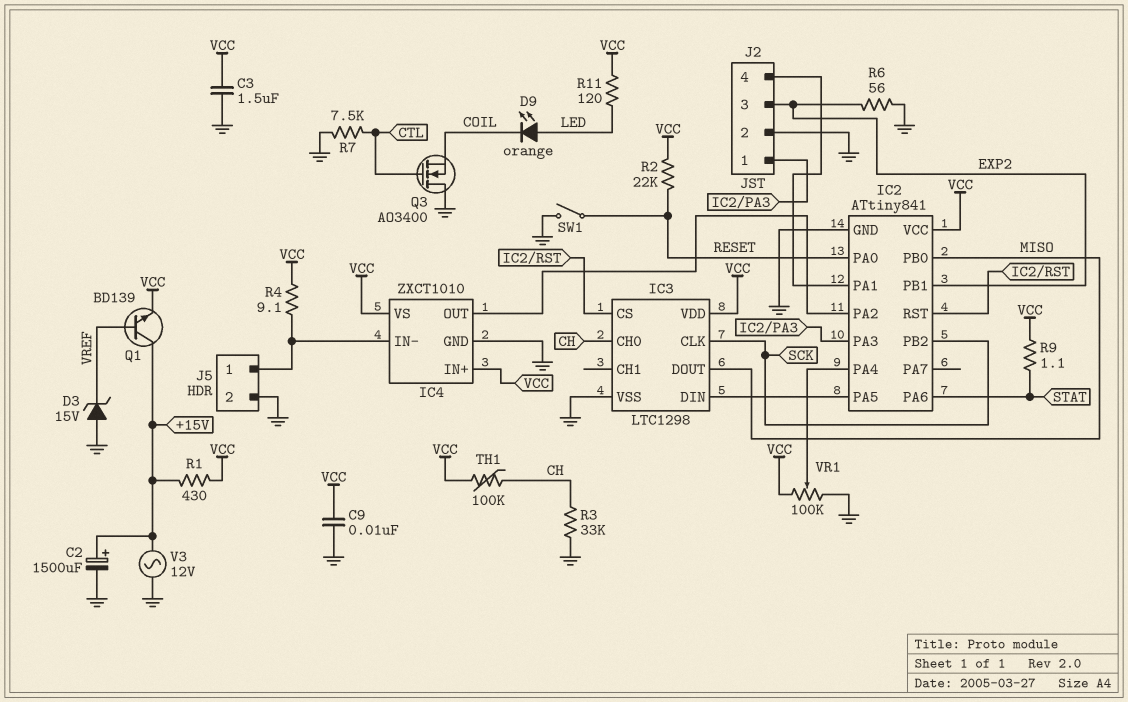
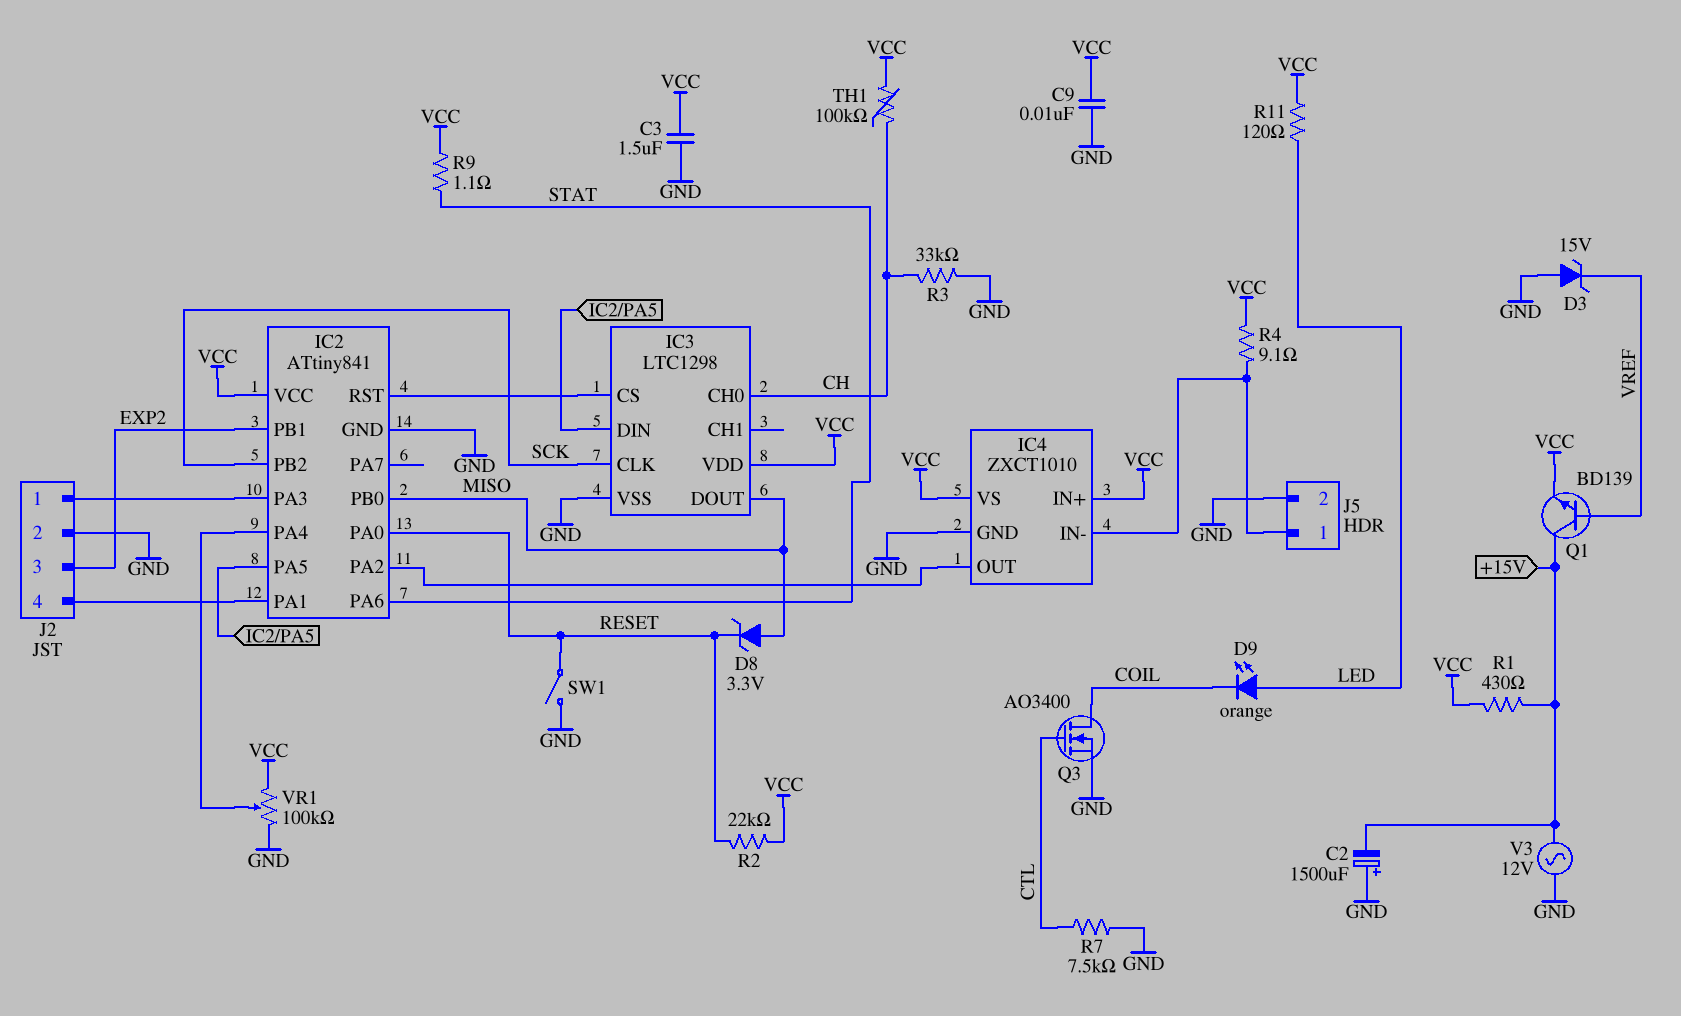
C2: 1500uF (plus +15V, minus GND) -> 1500uF (plus GND, minus +15V)
D8: none -> zener 3.3V (A MISO, K RESET)
Q3: NMOS AO3400 (G CTL, D GND, S COIL) -> NMOS AO3400 (G CTL, D COIL, S GND)
R6: 56 (EXP2, GND) -> none

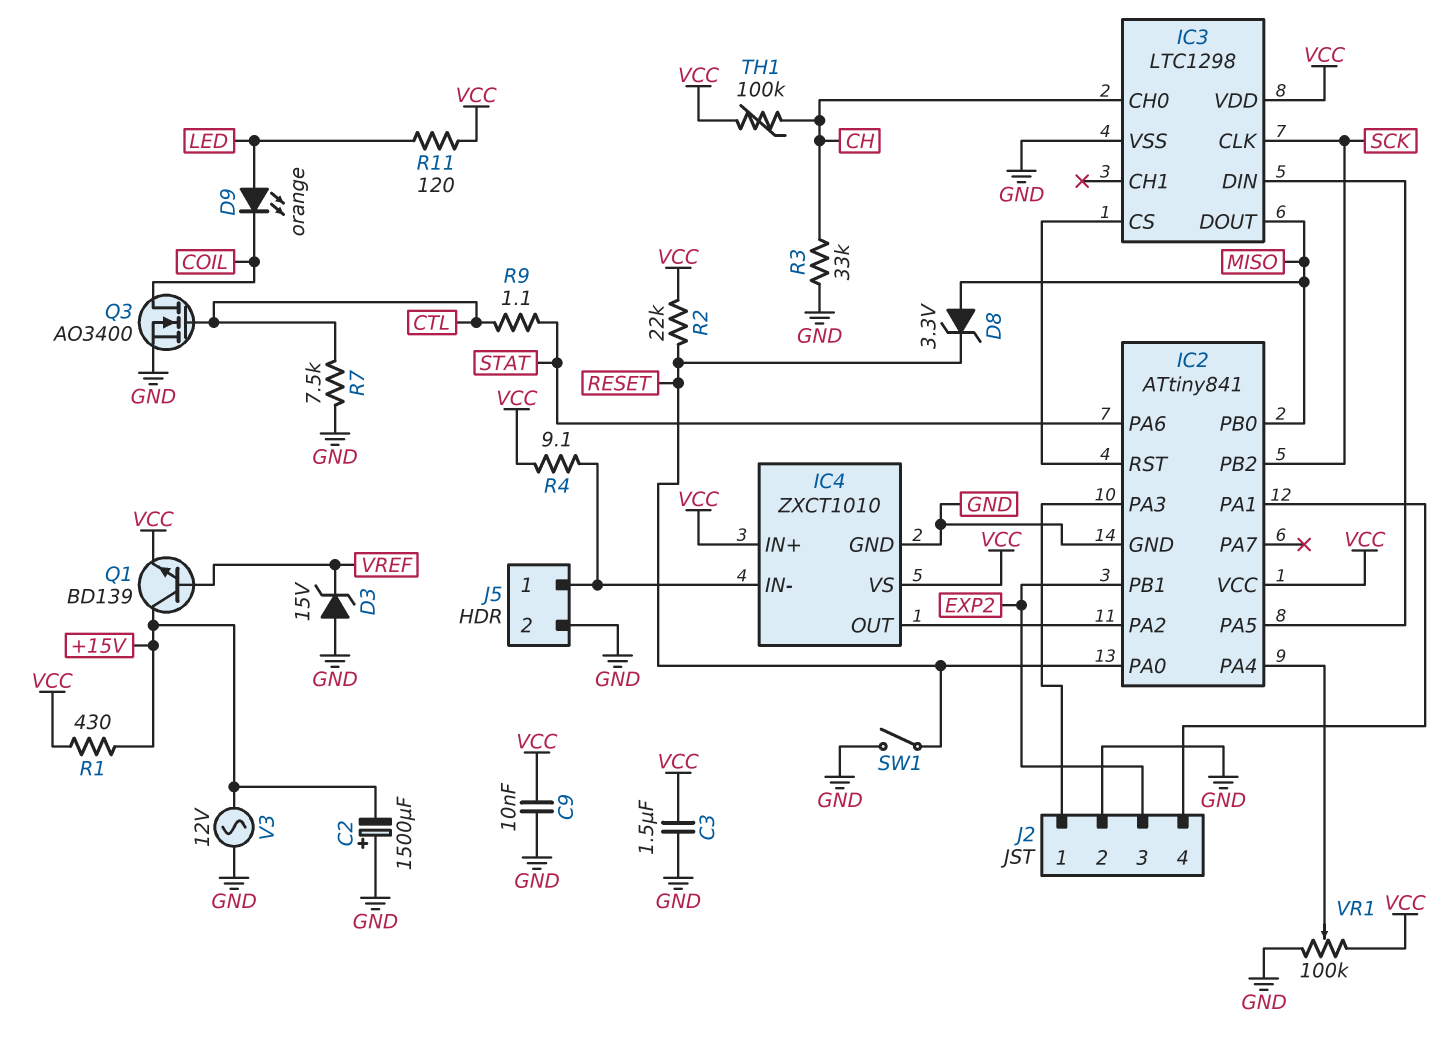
R9: 1.1 (STAT, VCC) -> 1.1 (CTL, STAT)

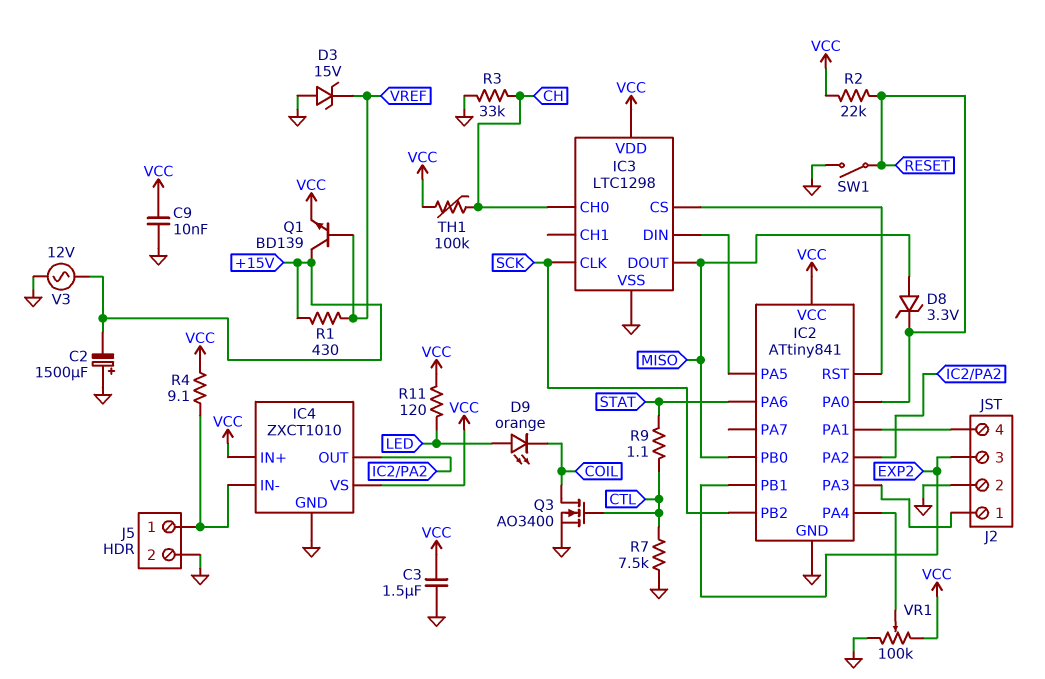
R1: 430 (+15V, VCC) -> 430 (+15V, VREF)

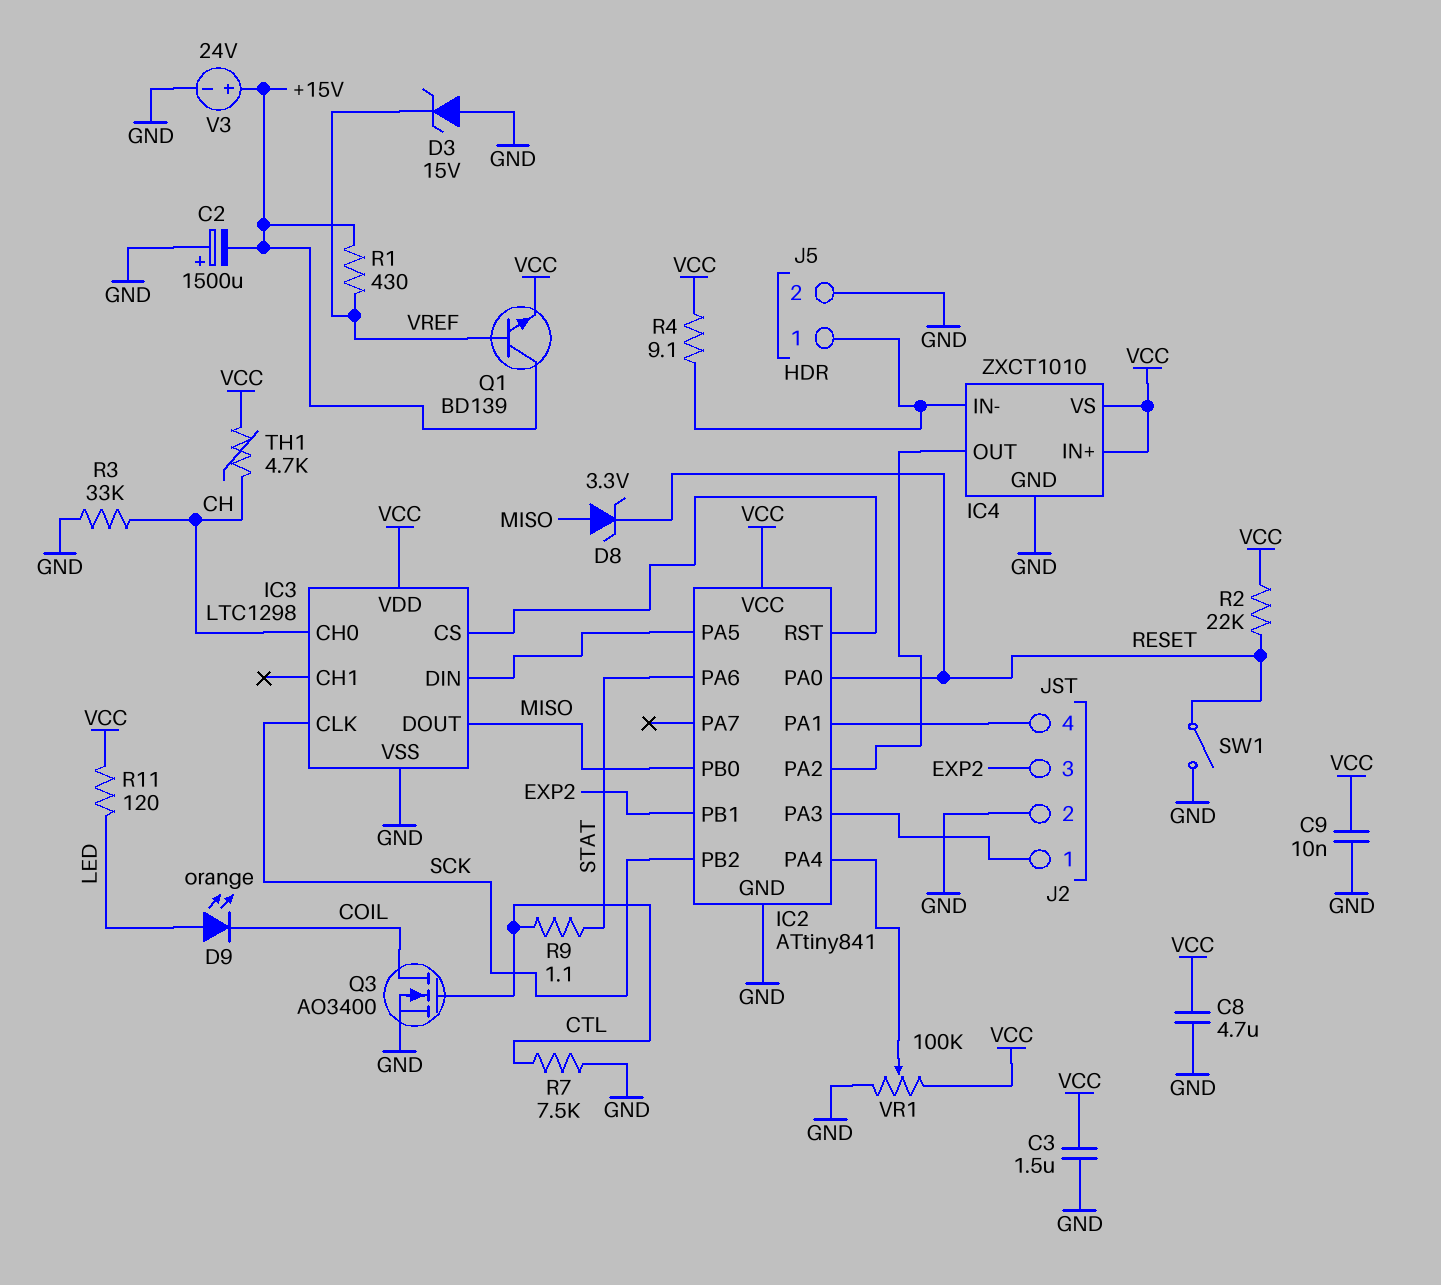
C8: none -> 4.7uF (GND, VCC)
TH1: 100k (CH, VCC) -> 4.7k (CH, VCC)
V3: AC 12V (+15V, GND) -> 24V (plus +15V, minus GND)

